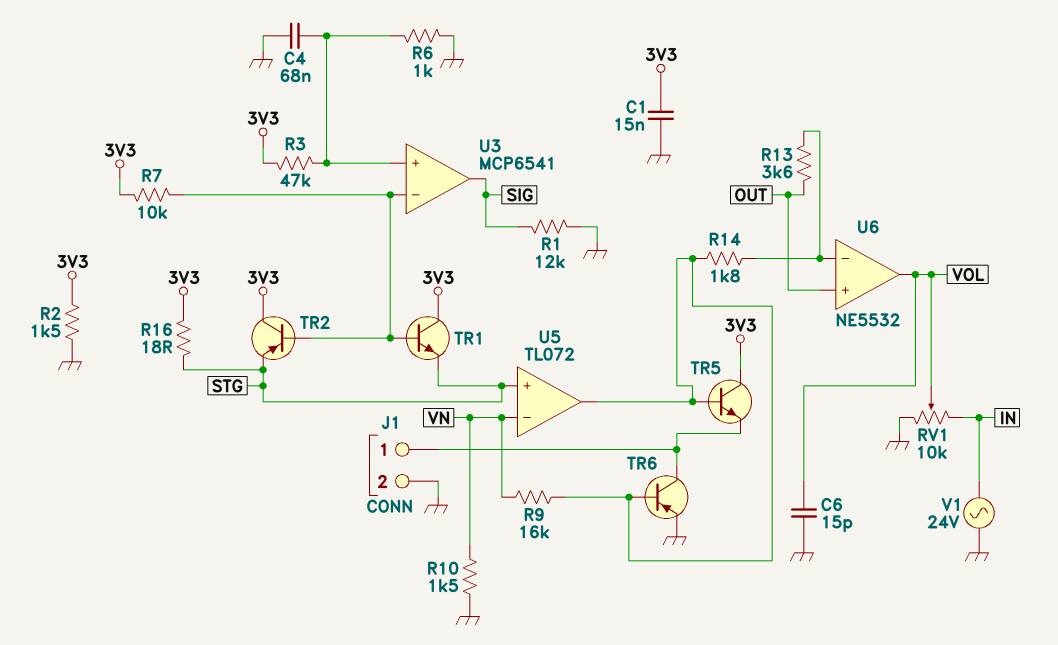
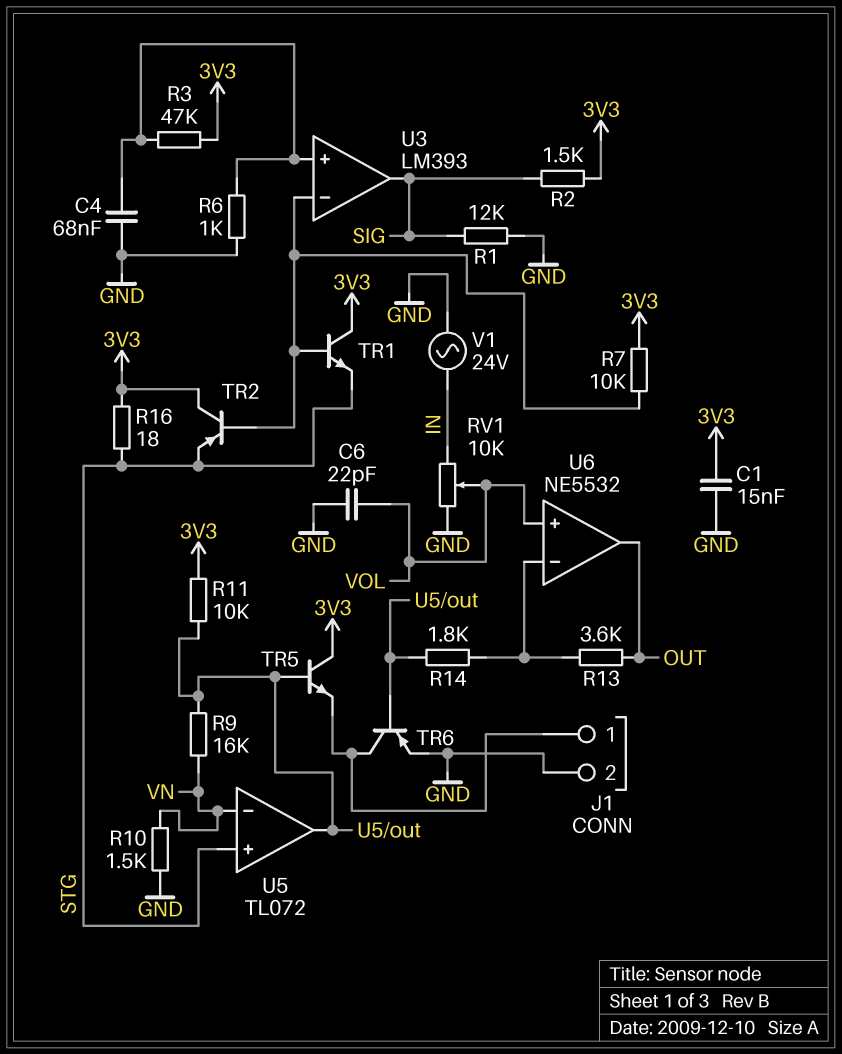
C6: 15pF (GND, VOL) -> 22pF (GND, VOL)
R2: 1.5k (3V3, GND) -> 1.5k (3V3, SIG)
R11: none -> 10k (3V3, U5/out)
U3: MCP6541 -> LM393
U6 pin in+: OUT -> VOL
U6 pin out: VOL -> OUT

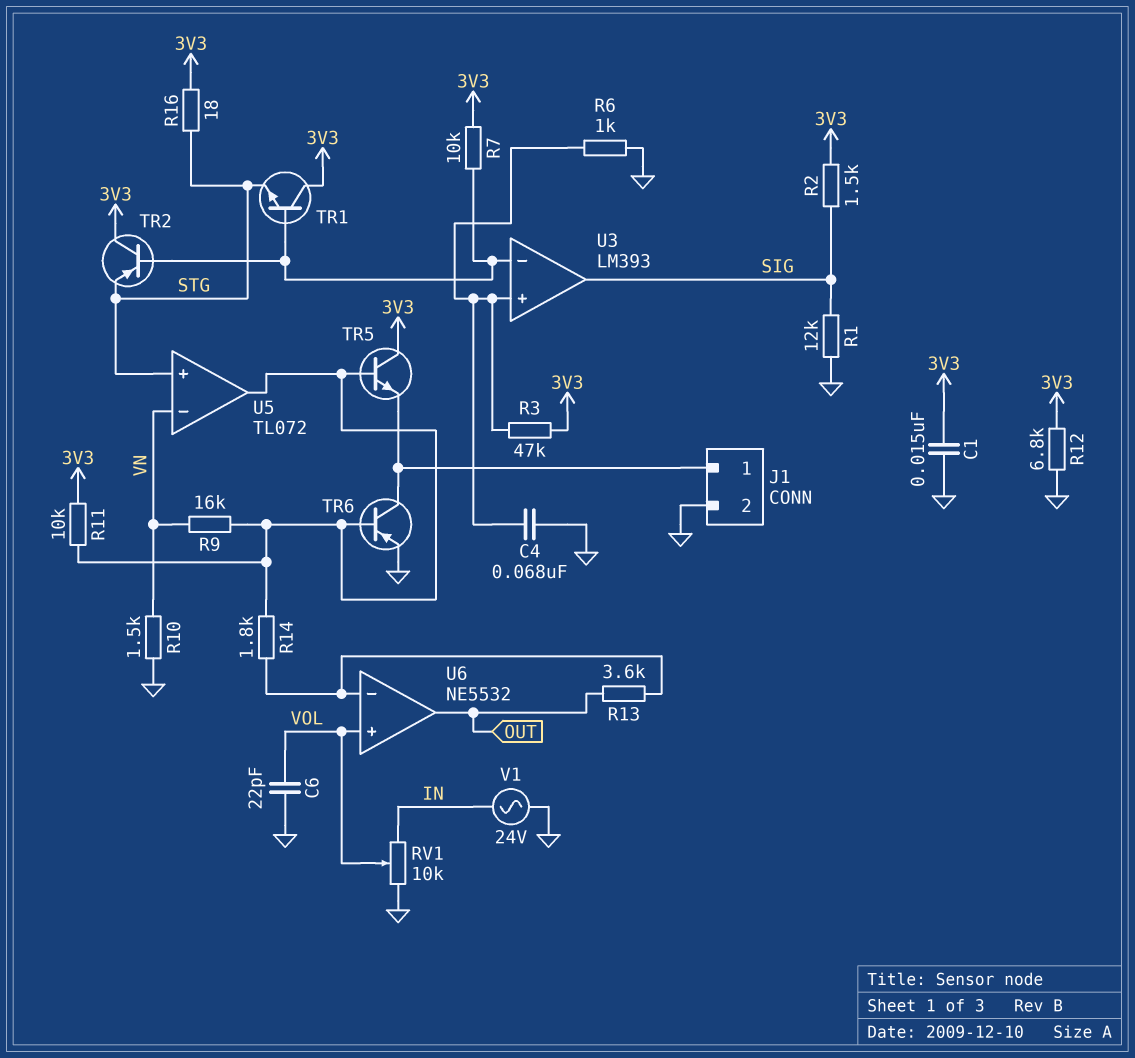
R12: none -> 6.8k (3V3, GND)

